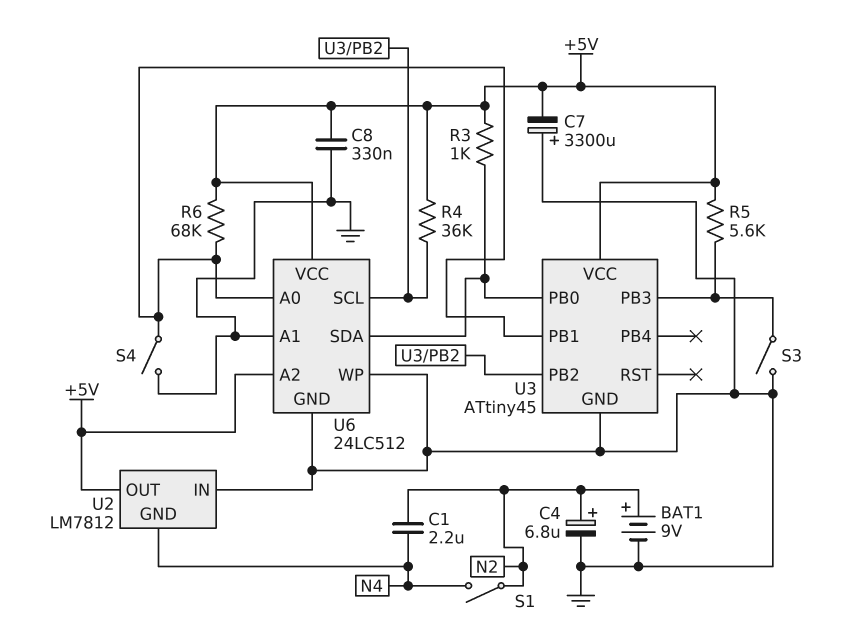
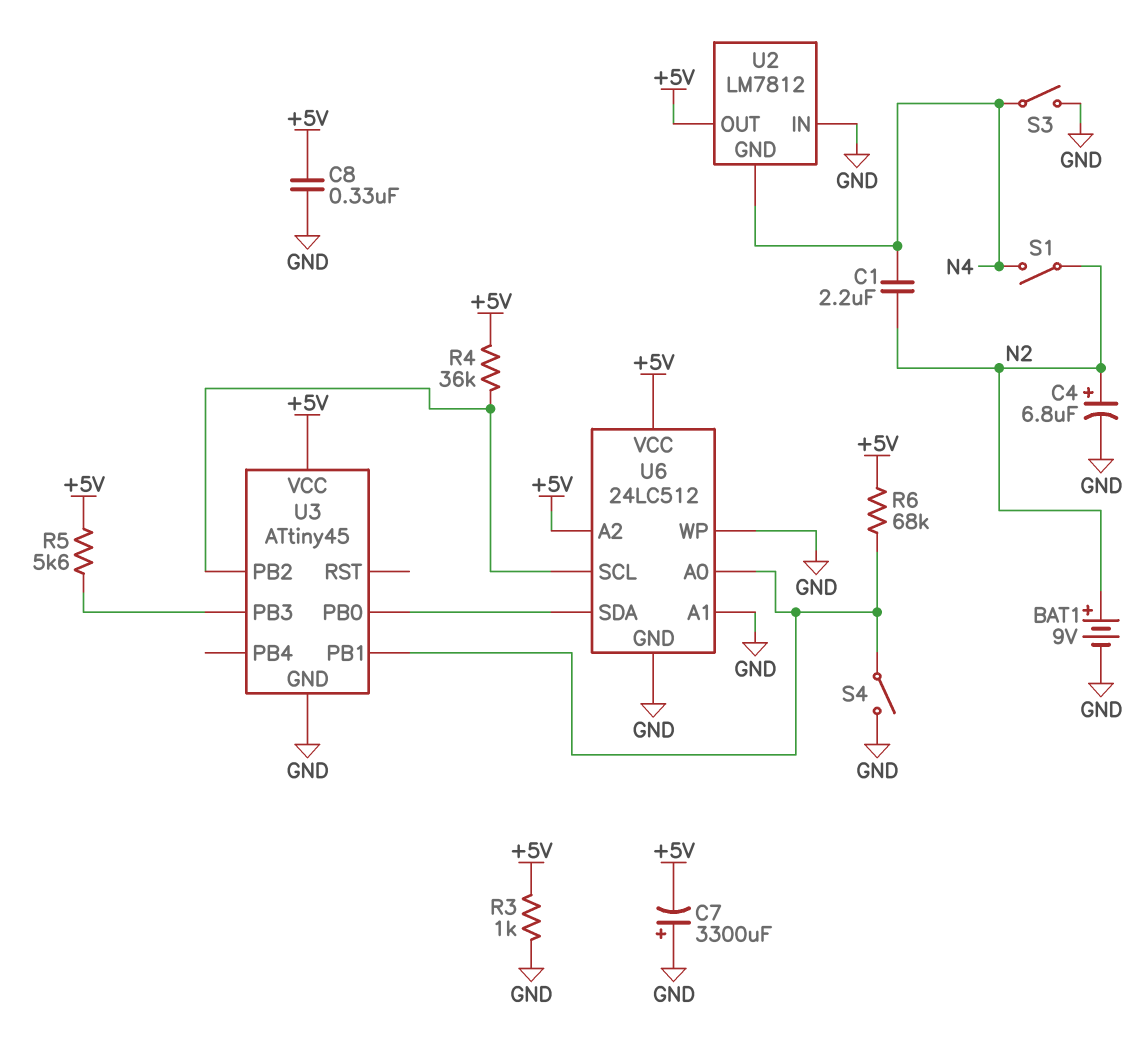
R3: 1k (+5V, U3/PB0) -> 1k (+5V, GND)
S3: switch (GND, U3/PB3) -> switch (GND, N4)

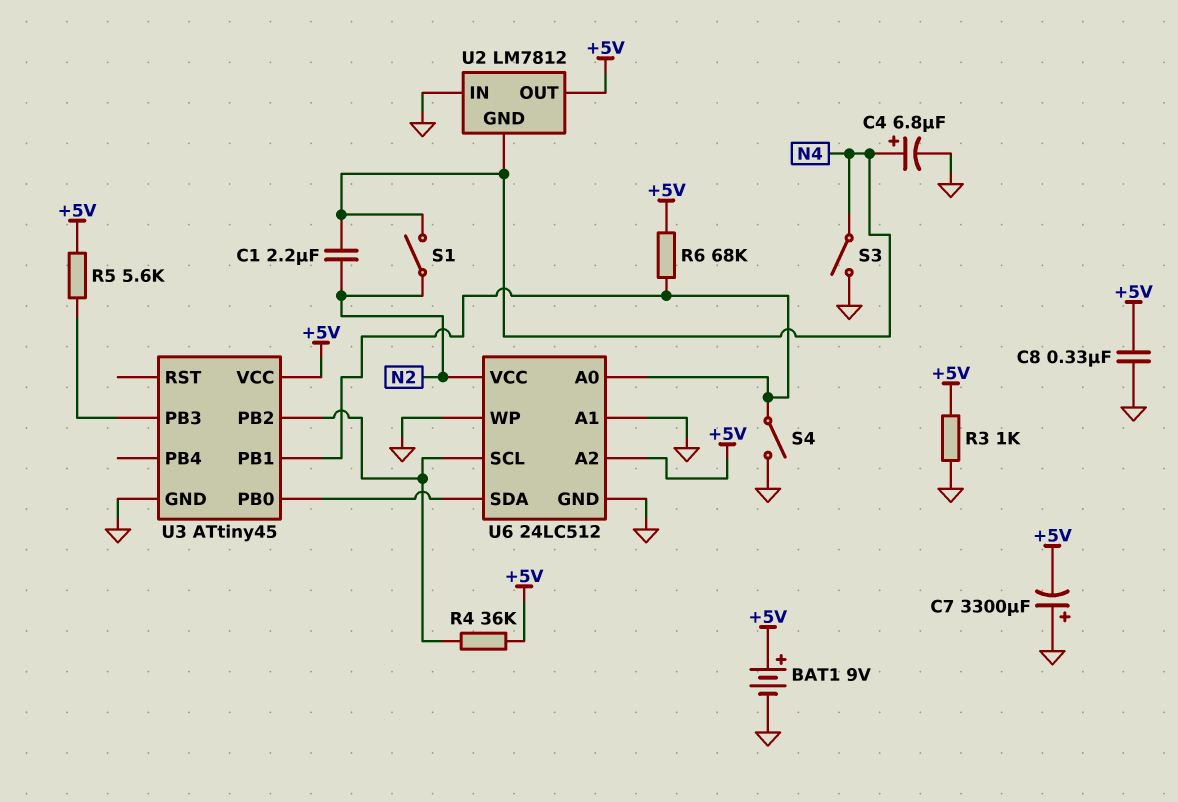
BAT1: 9V (plus N2, minus GND) -> 9V (plus +5V, minus GND)
C4: 6.8uF (plus N2, minus GND) -> 6.8uF (plus N4, minus GND)
U6 pin VCC: +5V -> N2

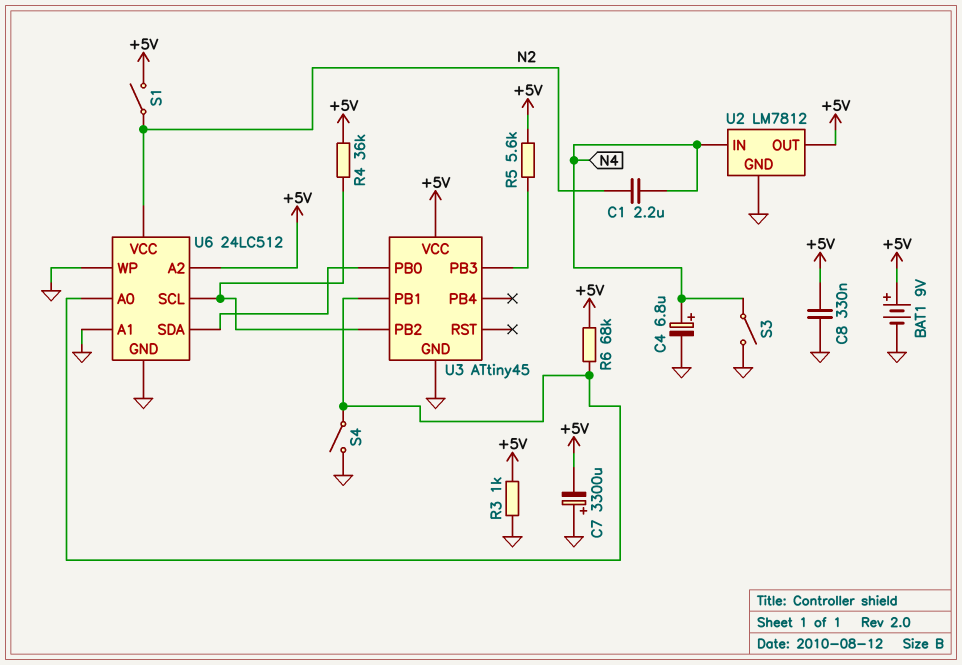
S1: switch (N2, N4) -> switch (+5V, N2)
U2 pin GND: N4 -> GND
U2 pin IN: GND -> N4

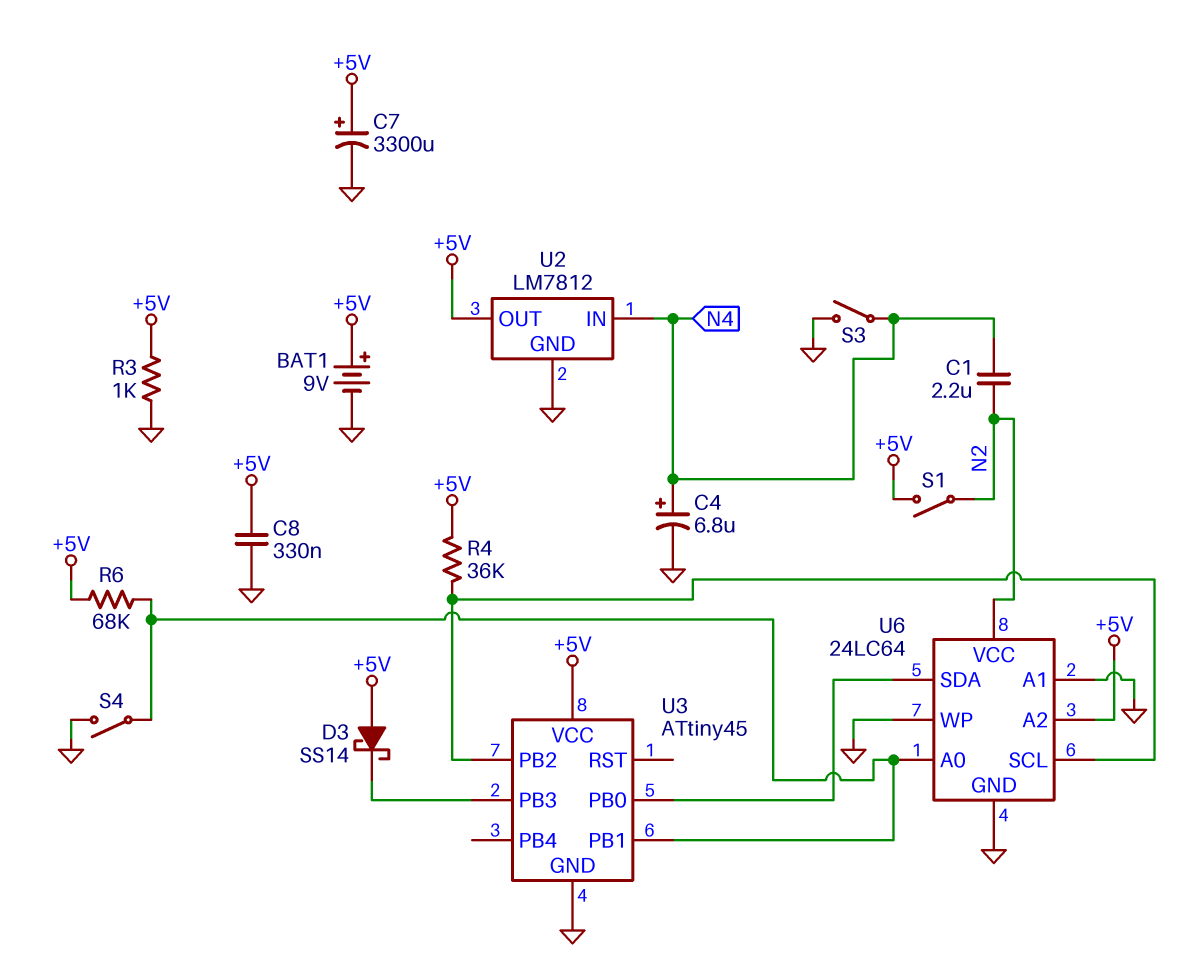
C7: 3300uF (plus GND, minus +5V) -> 3300uF (plus +5V, minus GND)
D3: none -> schottky SS14 (A +5V, K U3/PB3)
R5: 5.6k (+5V, U3/PB3) -> none
U6: 24LC512 -> 24LC64

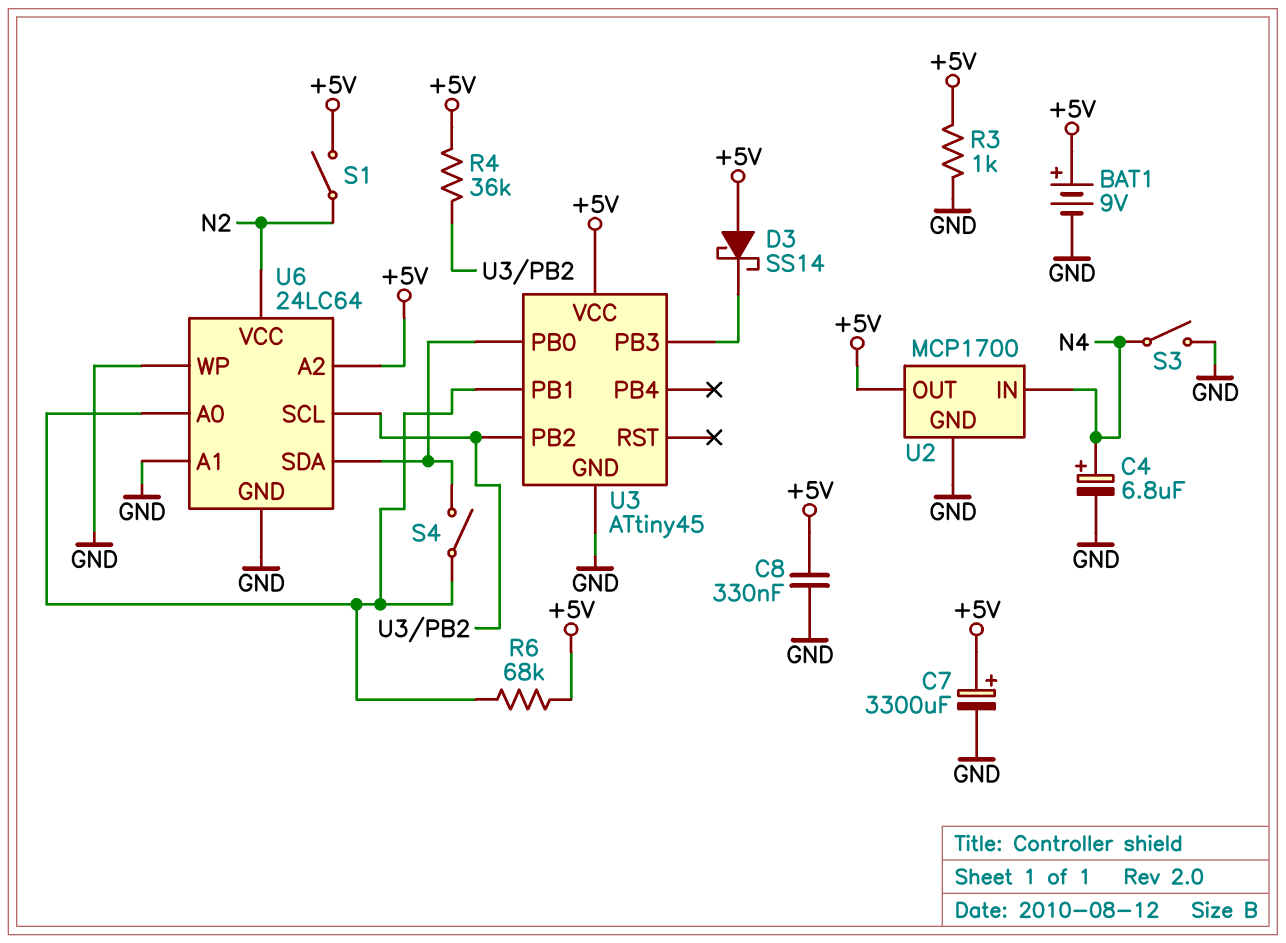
C1: 2.2uF (N2, N4) -> none
S4: switch (GND, U3/PB1) -> switch (U3/PB0, U3/PB1)
U2: LM7812 -> MCP1700

